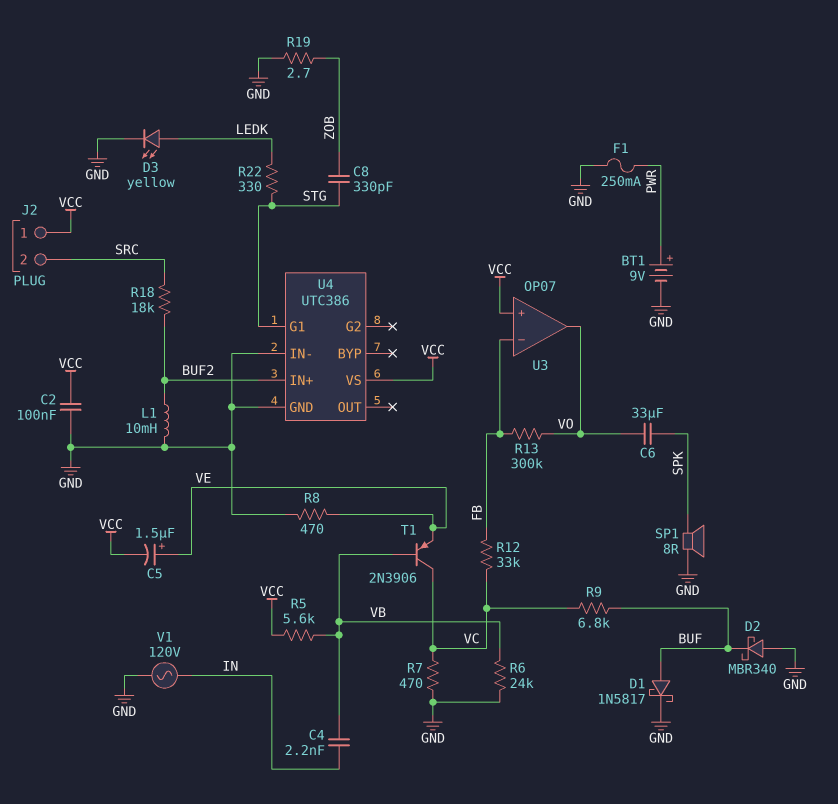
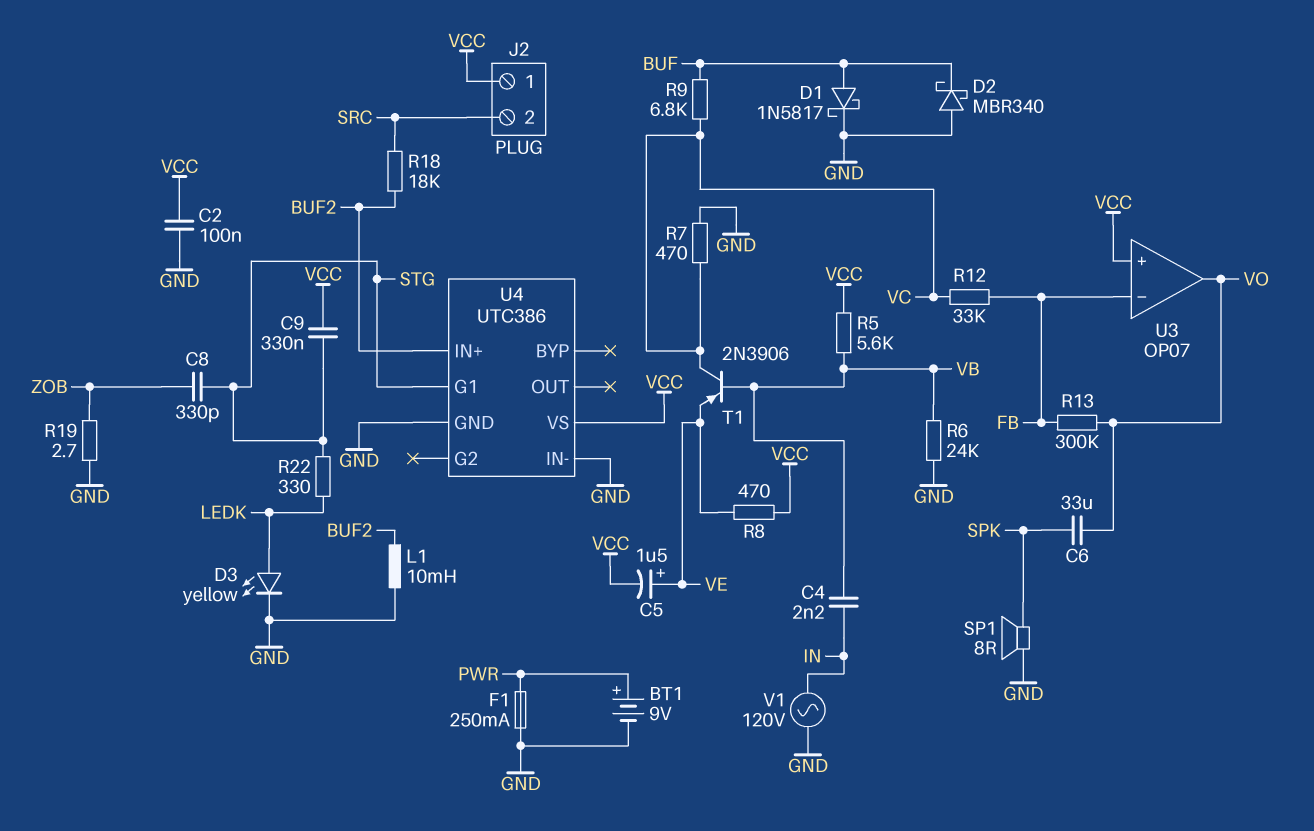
C9: none -> 330nF (STG, VCC)
R8: 470 (GND, VE) -> 470 (VCC, VE)

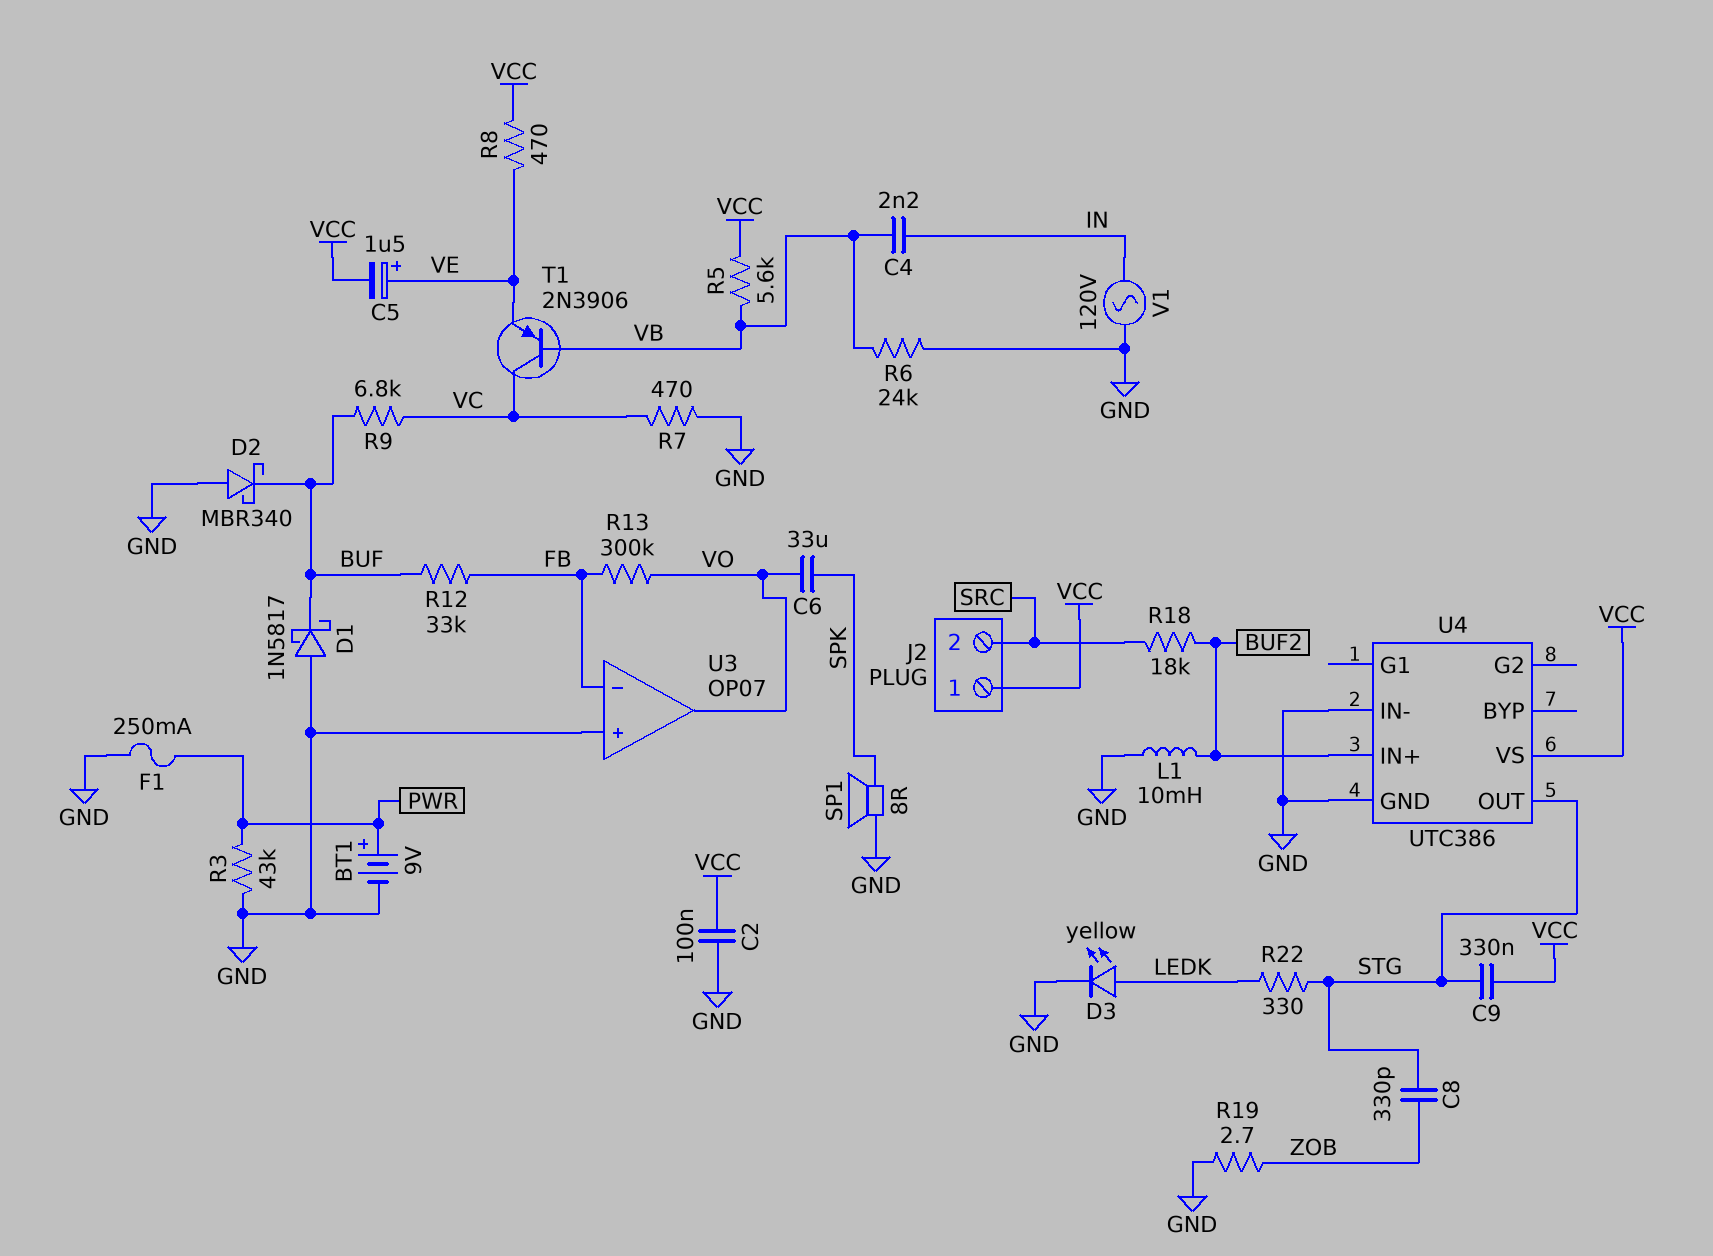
D1: schottky 1N5817 (A BUF, K GND) -> schottky 1N5817 (A GND, K BUF)
R3: none -> 43k (GND, PWR)
R12: 33k (FB, VC) -> 33k (BUF, FB)
U3 pin in+: VCC -> GND
U4 pin G1: STG -> none
U4 pin OUT: none -> STG

